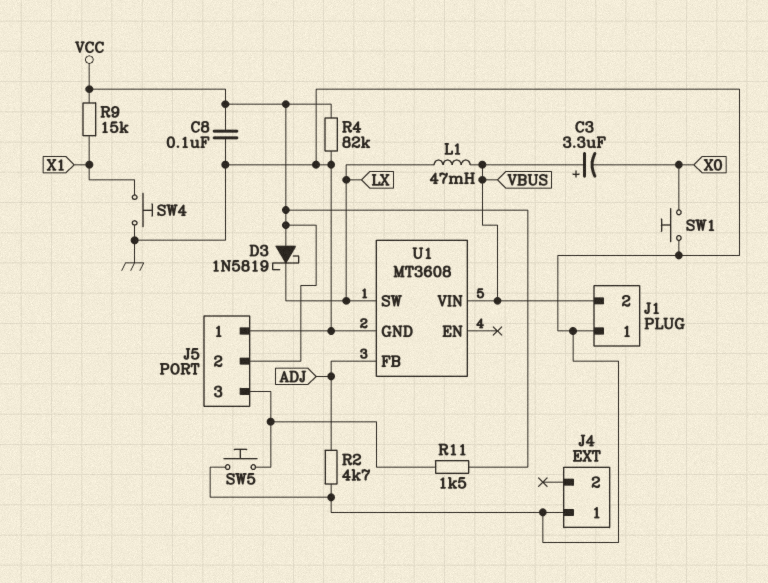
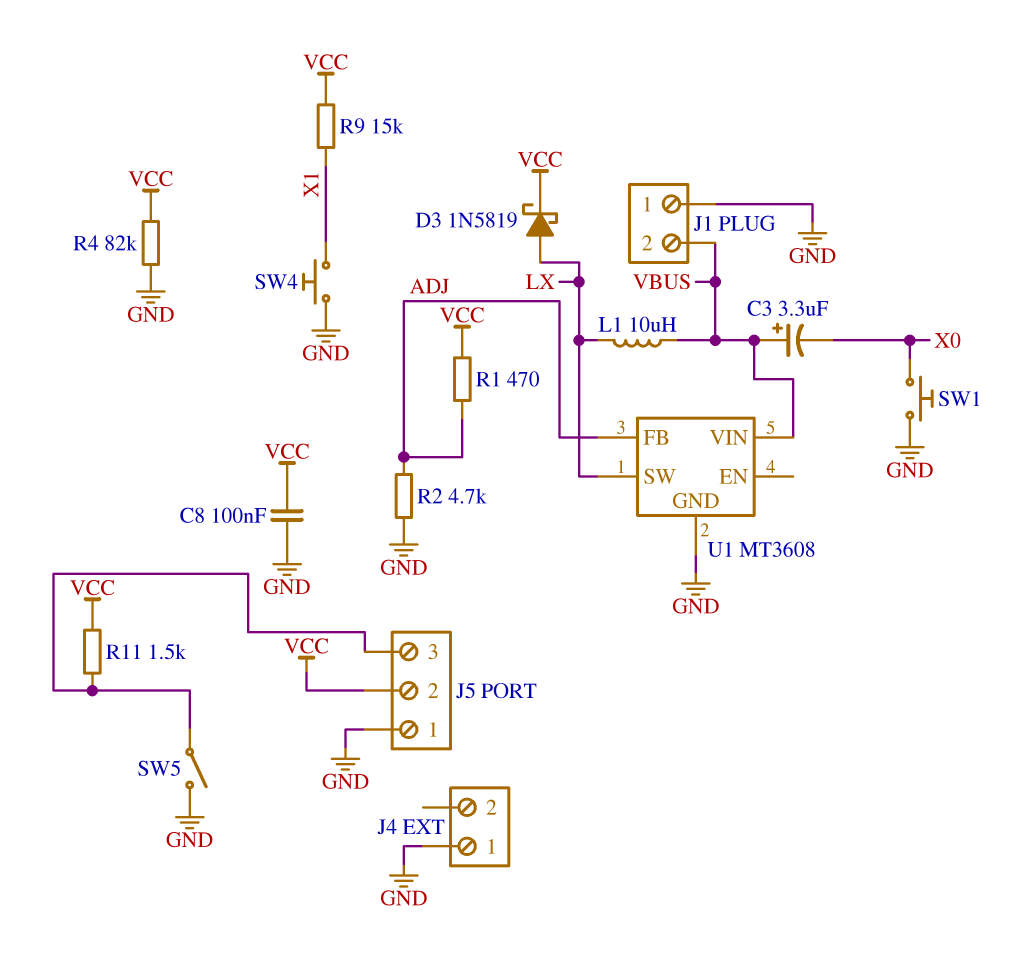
D3: schottky 1N5819 (A VCC, K LX) -> schottky 1N5819 (A LX, K VCC)
L1: 47mH (LX, VBUS) -> 10uH (LX, VBUS)
R1: none -> 470 (ADJ, VCC)
SW5: button (GND, J5/3) -> switch (GND, J5/3)

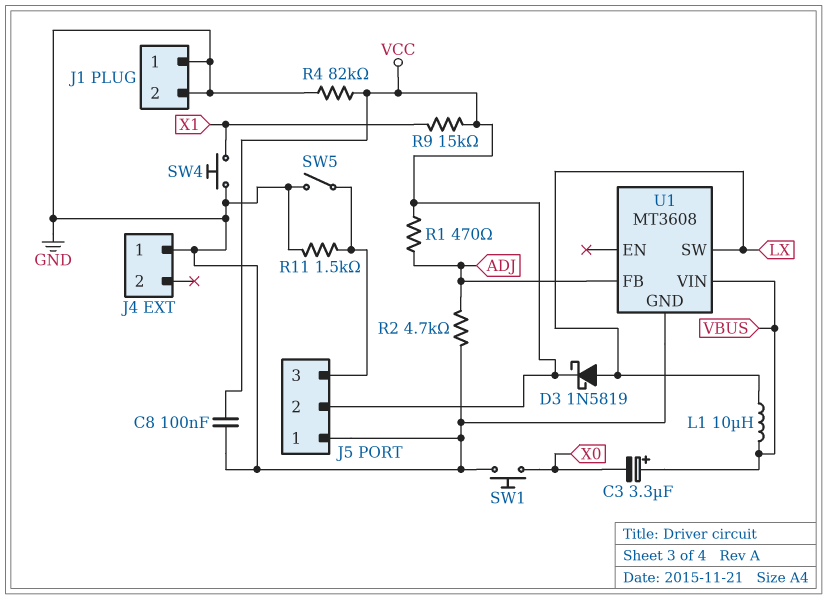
J1 pin 2: VBUS -> GND
R11: 1.5k (J5/3, VCC) -> 1.5k (GND, J5/3)

